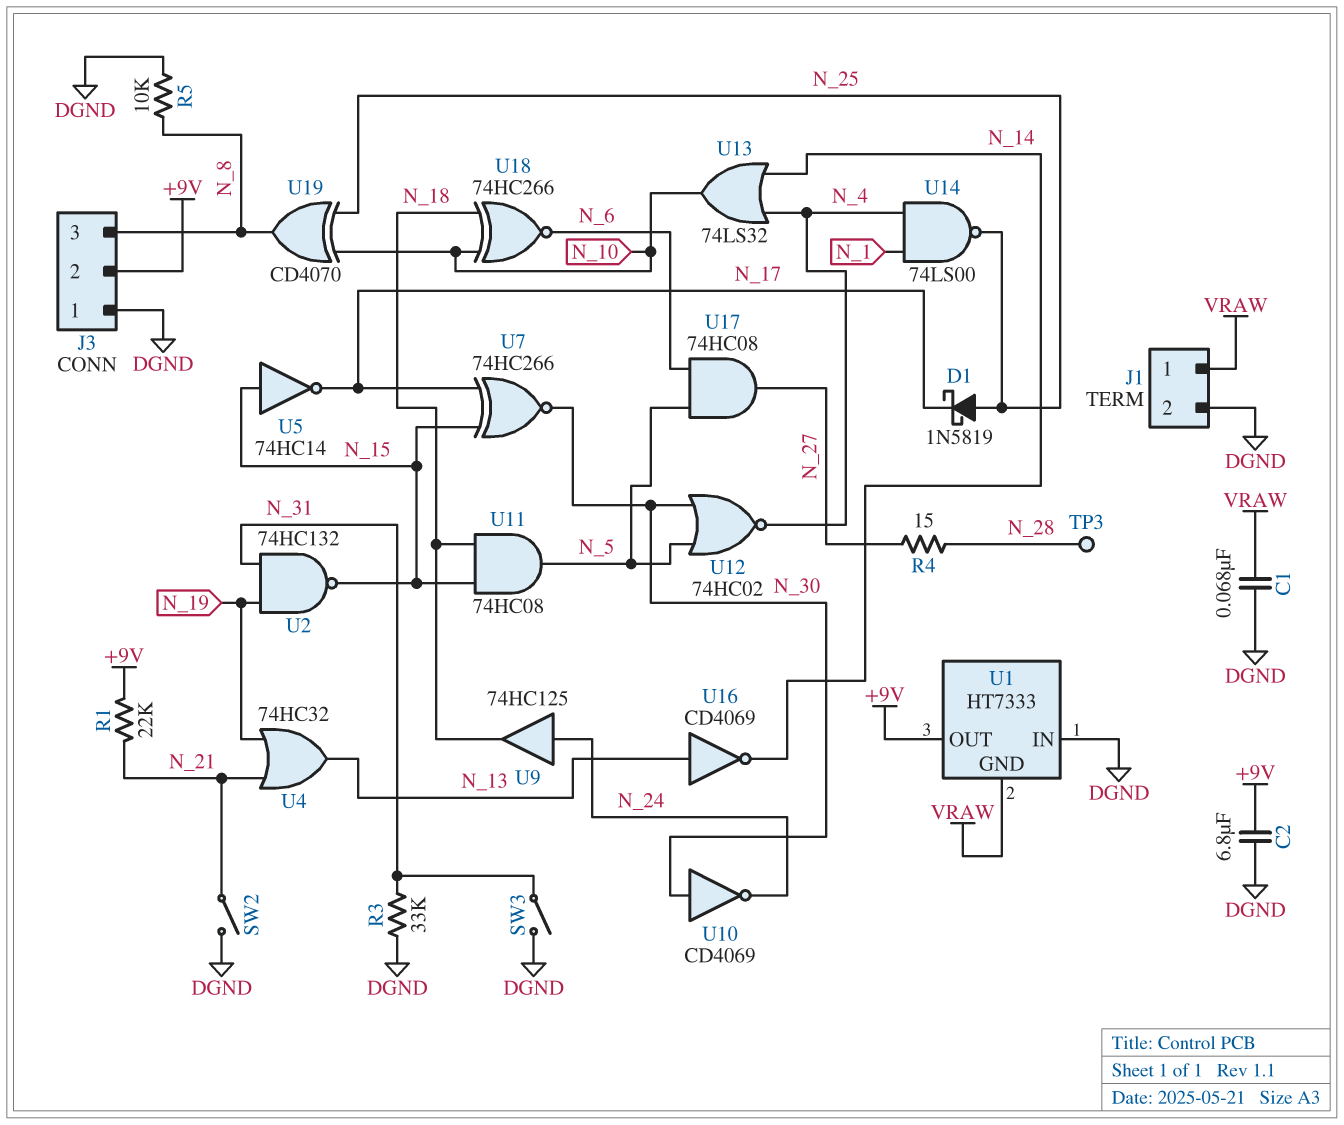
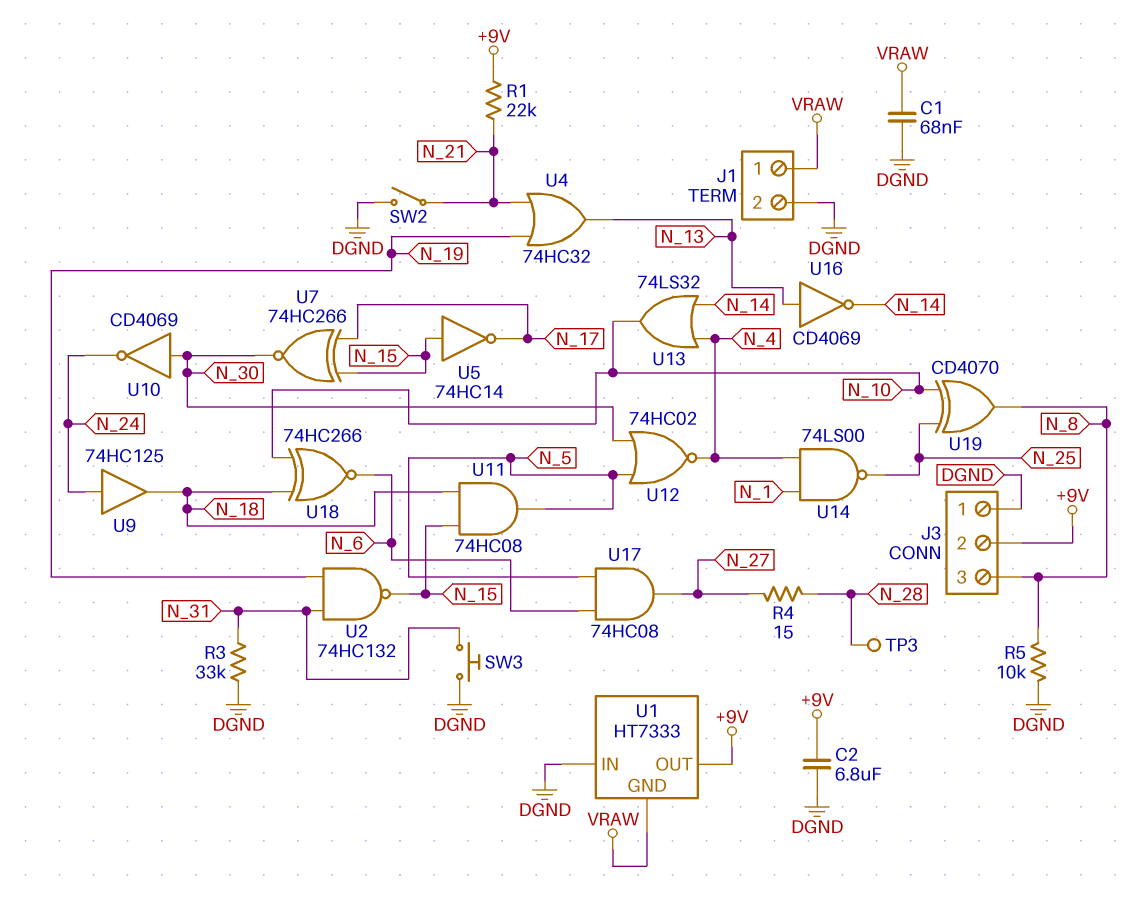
D1: schottky 1N5819 (A N_25, K N_17) -> none
SW3: switch (DGND, N_31) -> button (DGND, N_31)

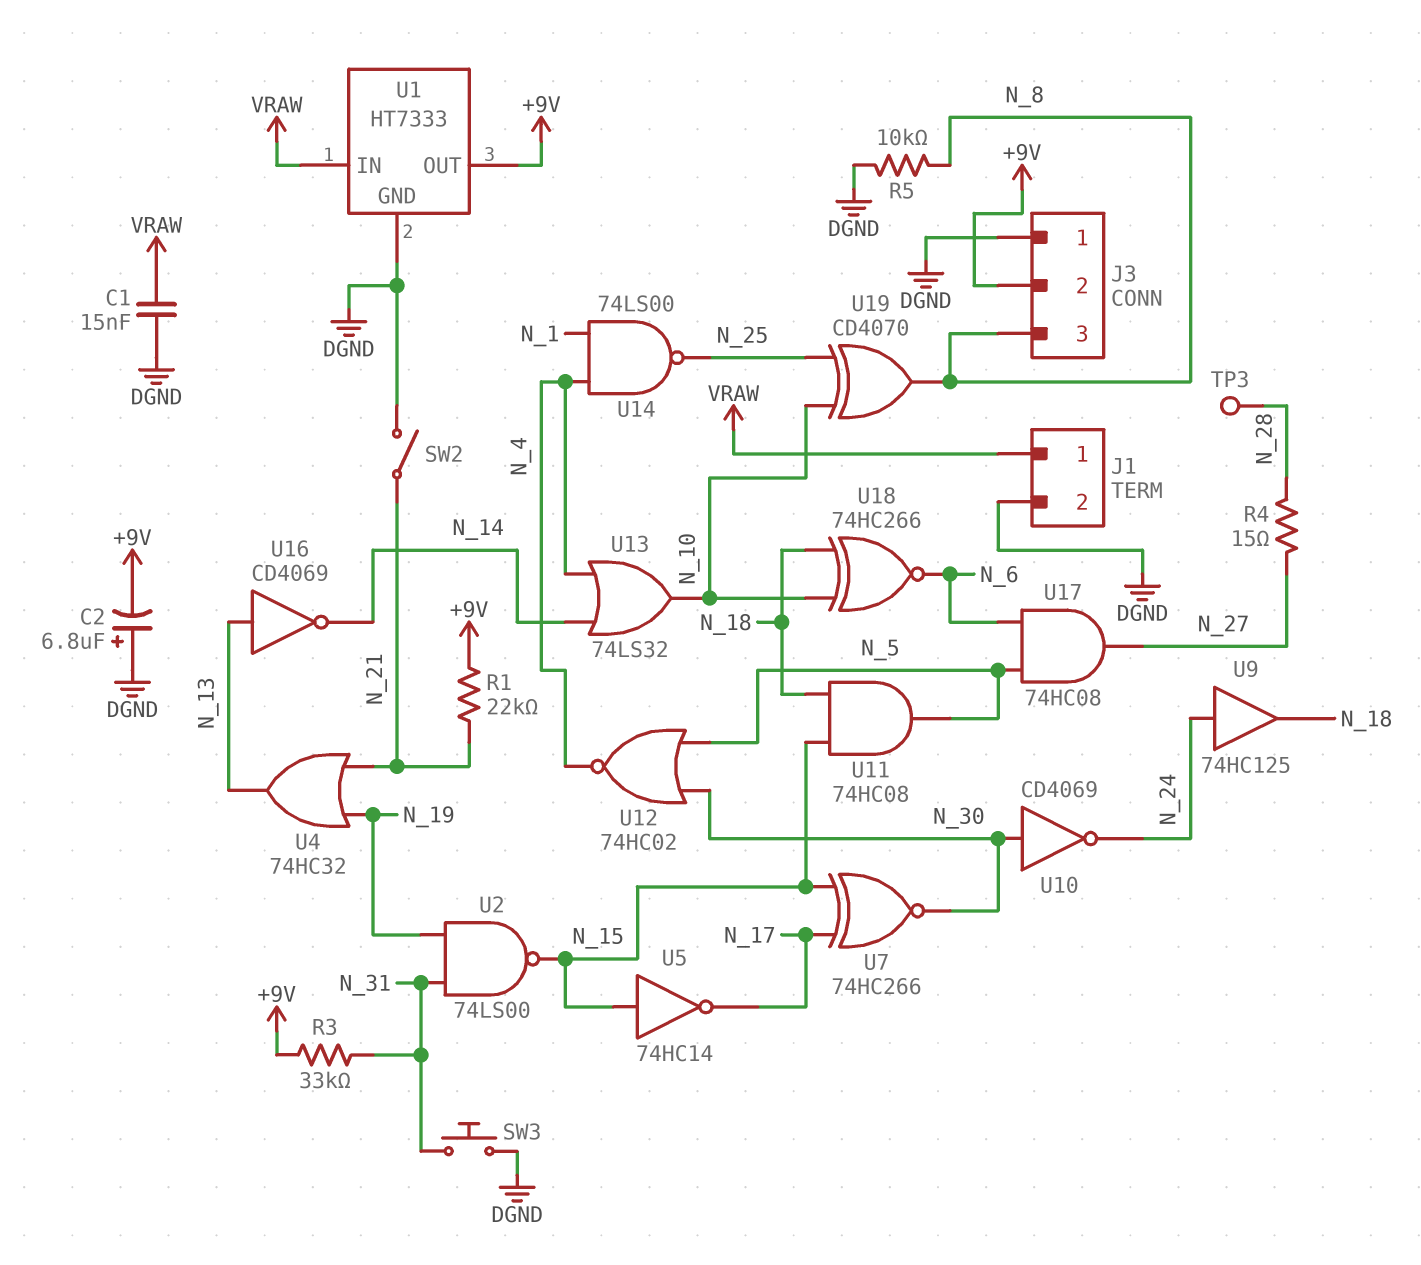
C1: 68nF (DGND, VRAW) -> 15nF (DGND, VRAW)
C2: 6.8uF (+9V, DGND) -> 6.8uF (plus DGND, minus +9V)
R3: 33k (DGND, N_31) -> 33k (+9V, N_31)
U1 pin GND: VRAW -> DGND
U1 pin IN: DGND -> VRAW
U2: NAND 74HC132 (in N_19, in N_31, out N_15) -> NAND 74LS00 (in N_19, in N_31, out N_15)

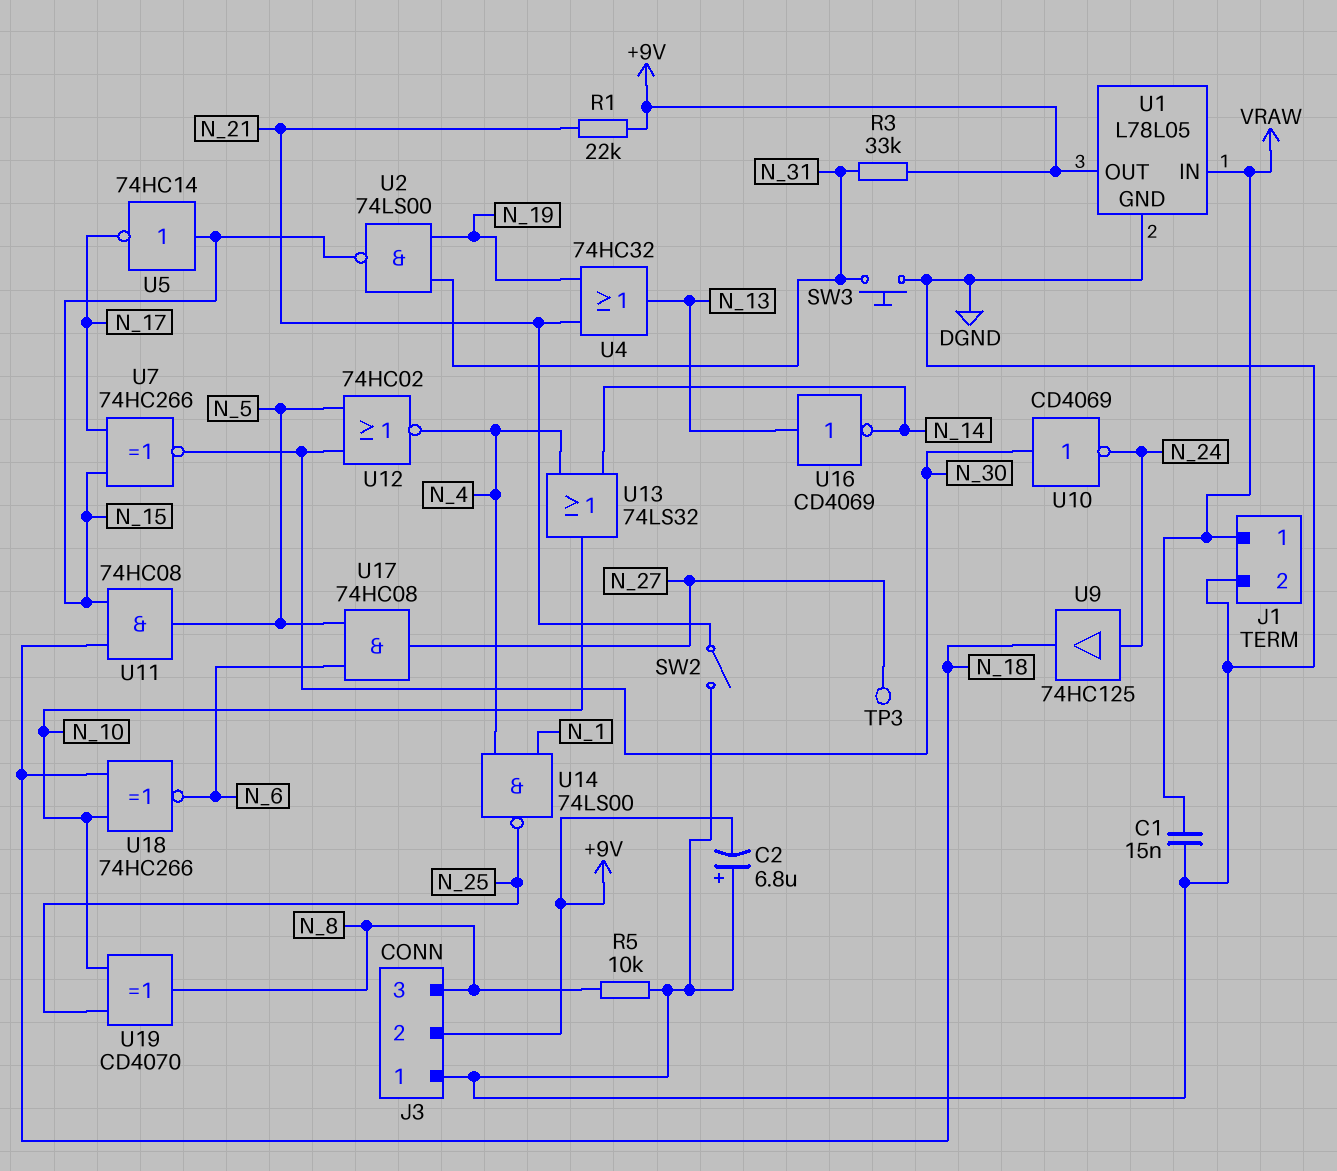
R4: 15 (N_27, N_28) -> none
TP3: test point (N_28) -> test point (N_27)
U1: HT7333 -> L78L05

